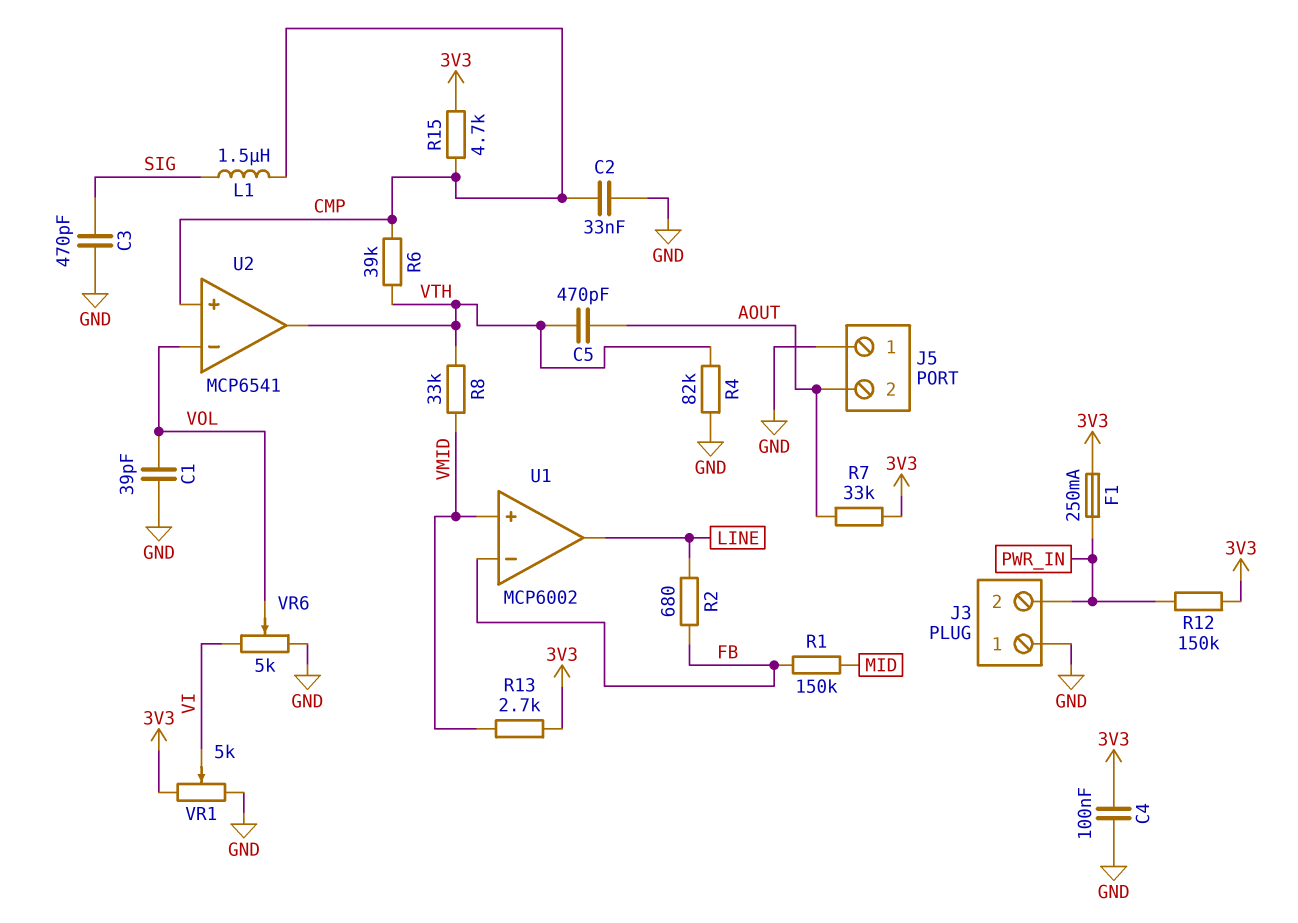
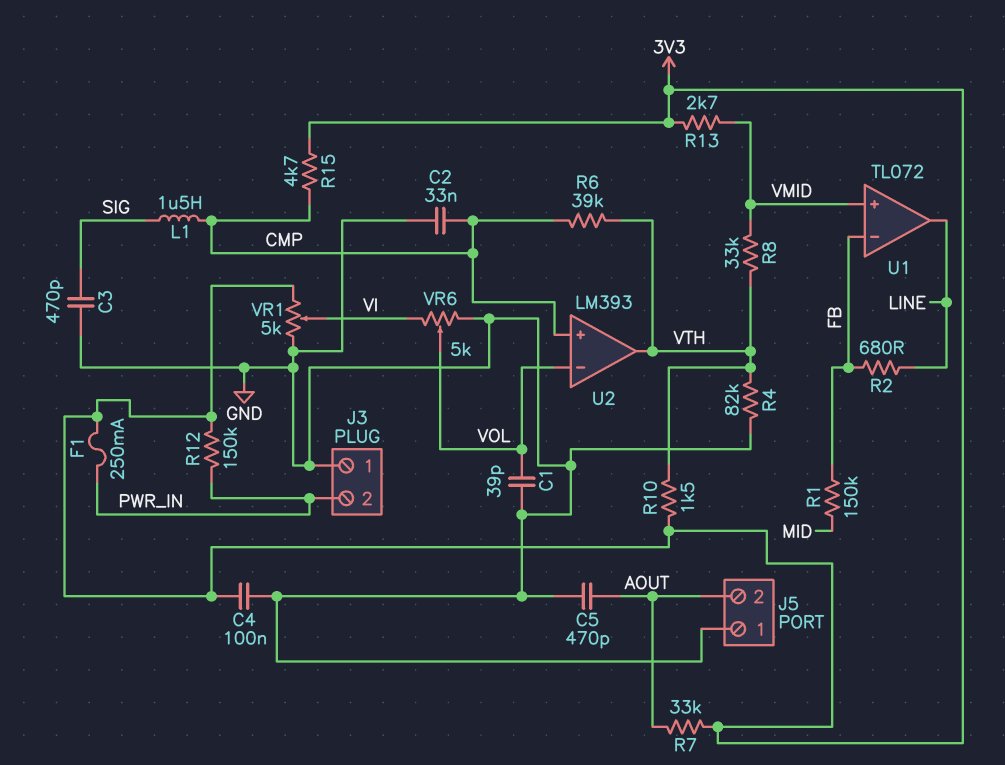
C5: 470pF (AOUT, VTH) -> 470pF (AOUT, GND)
R10: none -> 1.5k (3V3, VTH)
U1: MCP6002 -> TL072
U2: MCP6541 -> LM393

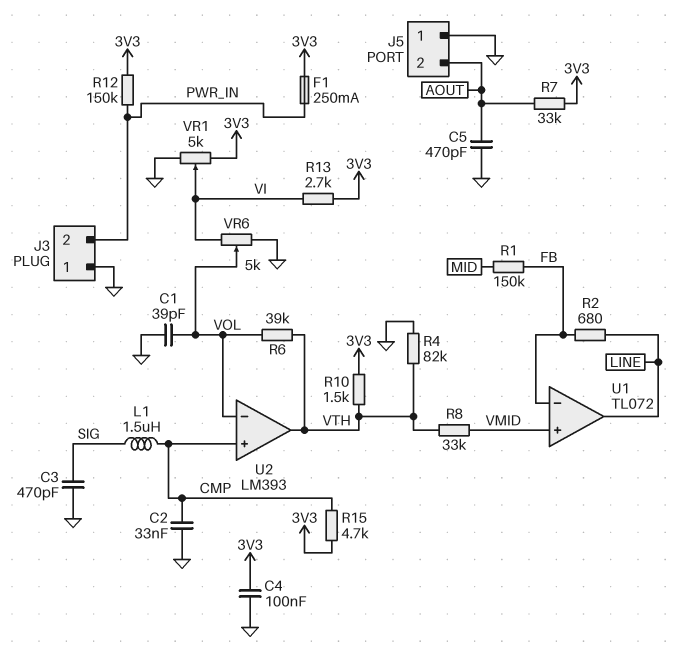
R6: 39k (CMP, VTH) -> 39k (VOL, VTH)
R13: 2.7k (3V3, VMID) -> 2.7k (3V3, VI)

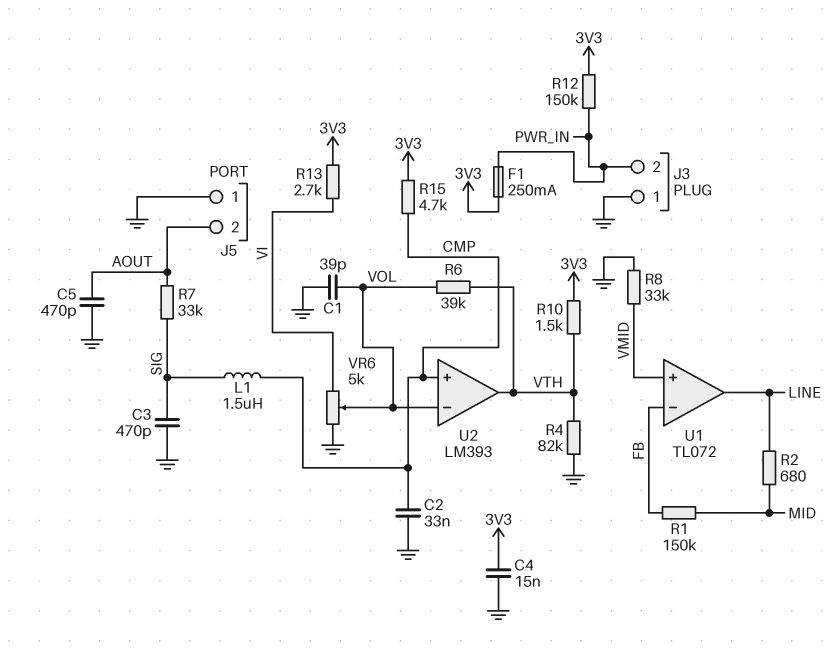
C4: 100nF (3V3, GND) -> 15nF (3V3, GND)
R2: 680 (FB, LINE) -> 680 (LINE, MID)
R7: 33k (3V3, AOUT) -> 33k (AOUT, SIG)
R8: 33k (VMID, VTH) -> 33k (GND, VMID)
VR1: 5k (3V3, GND, wiper VI) -> none

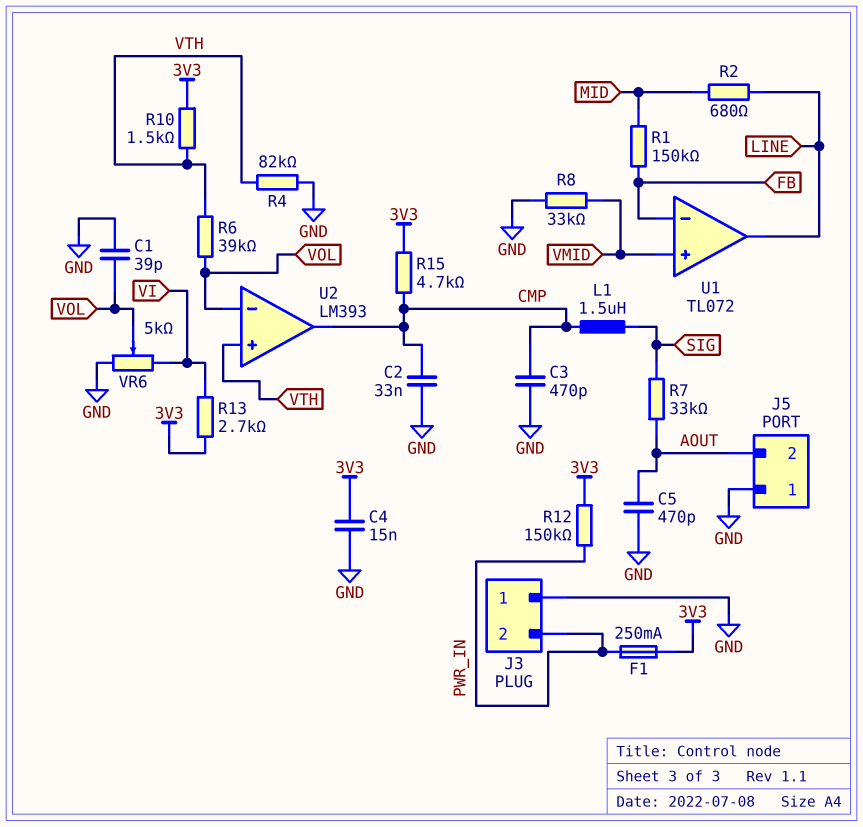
C3: 470pF (GND, SIG) -> 470pF (CMP, GND)
U2 pin in+: CMP -> VTH
U2 pin out: VTH -> CMP

